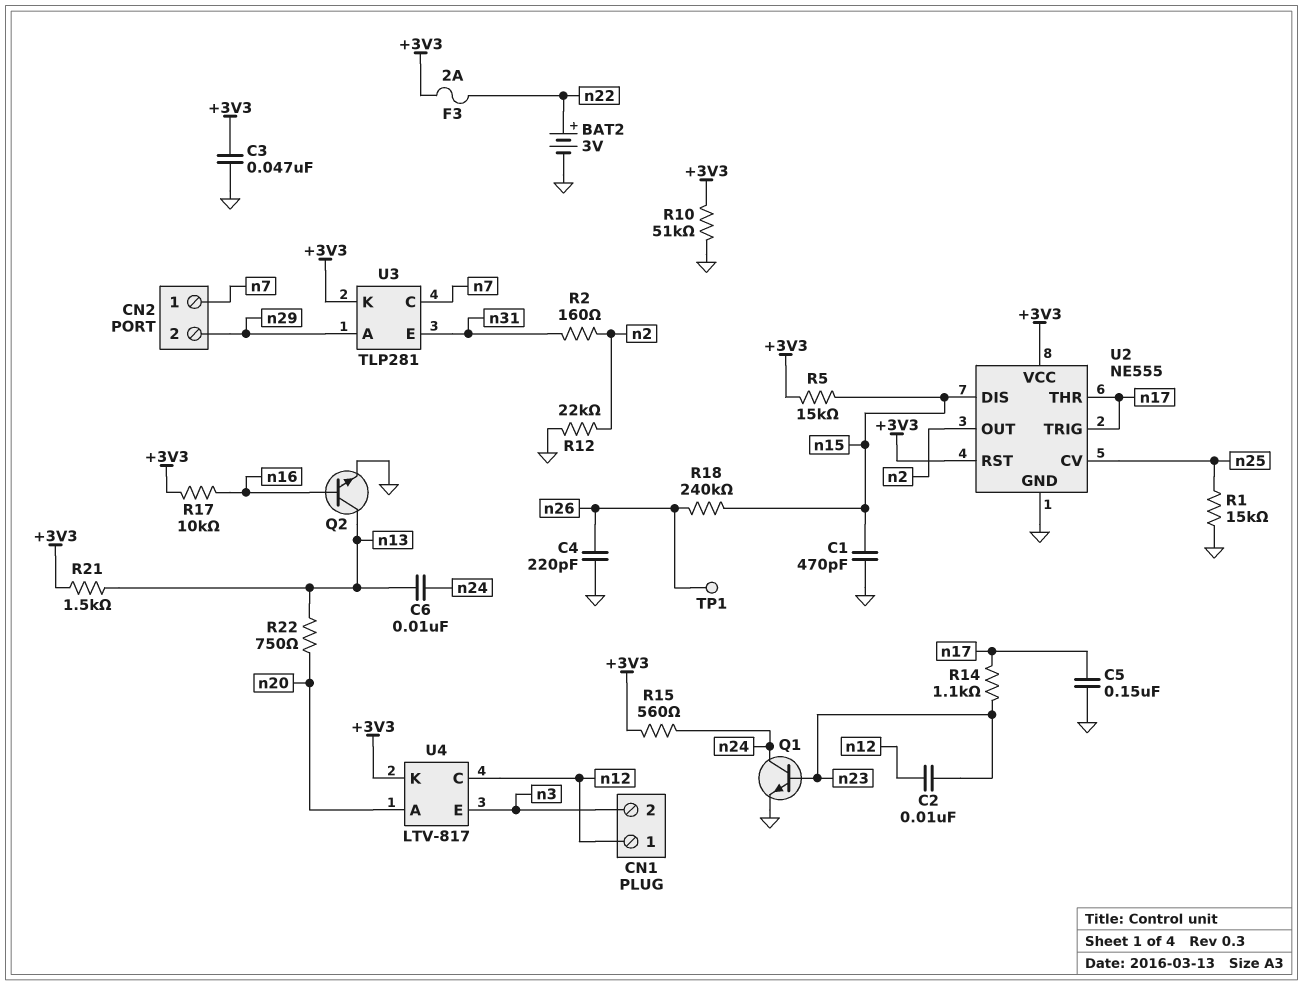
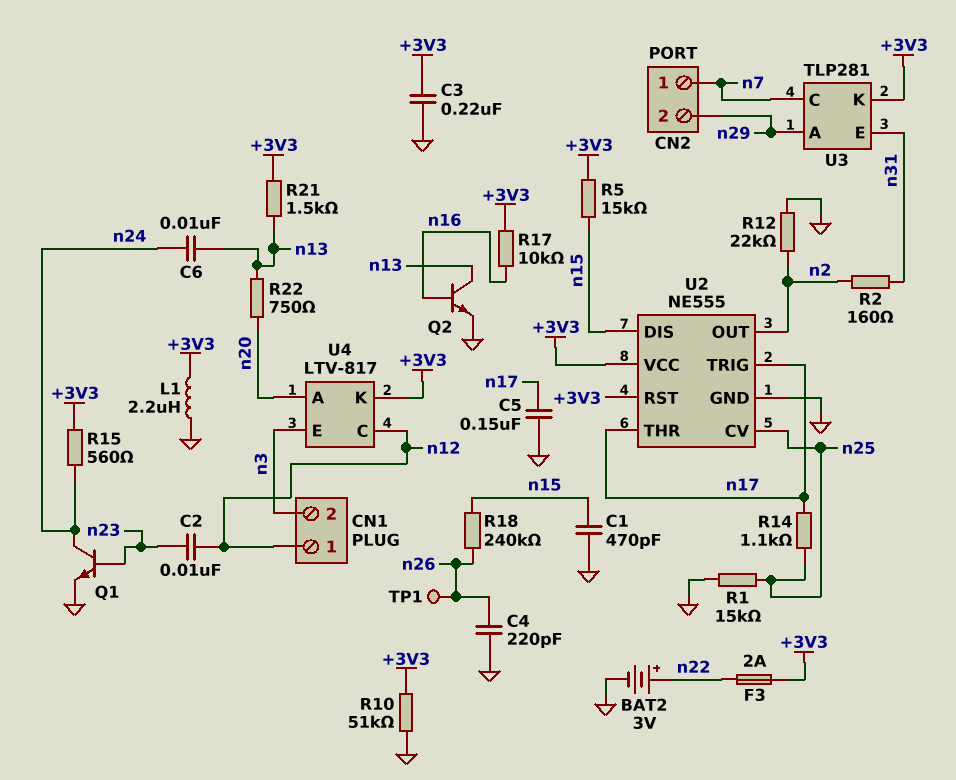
C3: 47nF (+3V3, GND) -> 220nF (+3V3, GND)
L1: none -> 2.2uH (+3V3, GND)
R14: 1.1k (n17, n23) -> 1.1k (n17, n25)

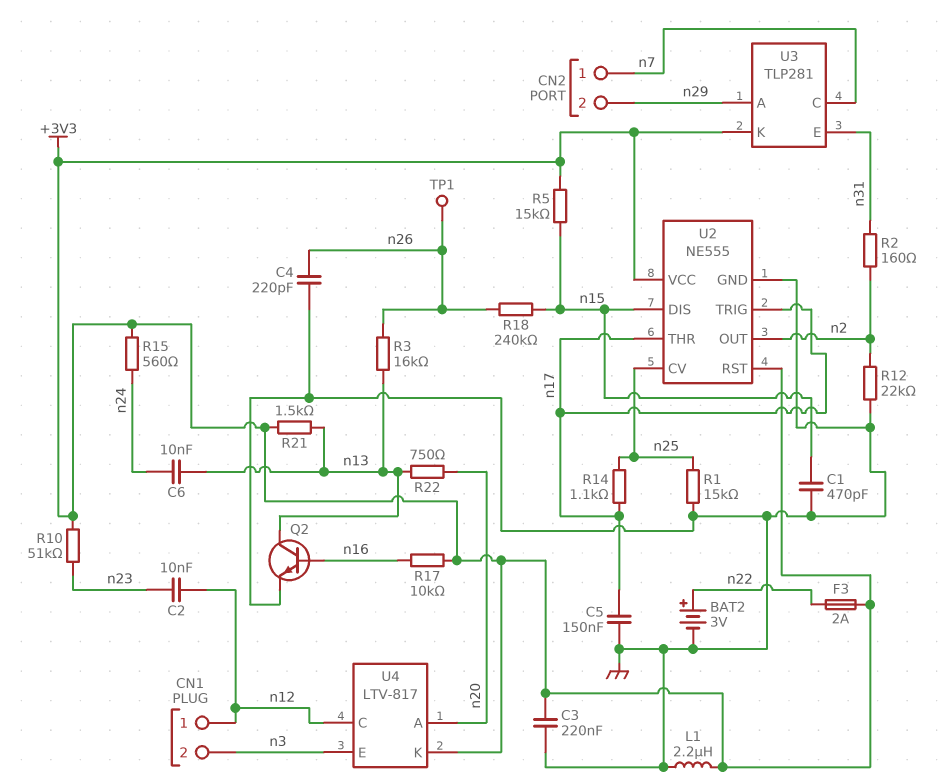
Q1: NPN (B n23, C n24, E GND) -> none
R3: none -> 16k (n13, n26)
R10: 51k (+3V3, GND) -> 51k (+3V3, n23)

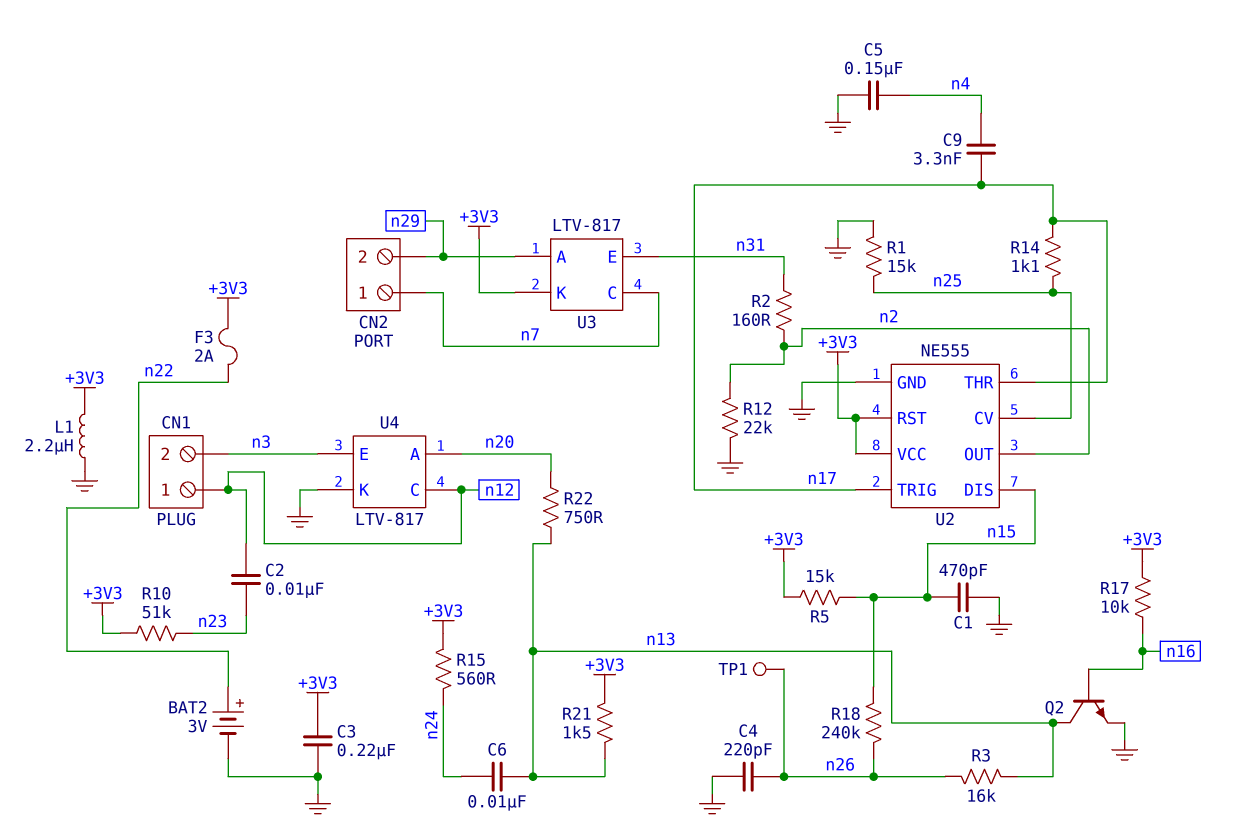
C5: 150nF (GND, n17) -> 150nF (GND, n4)
C9: none -> 3.3nF (n4, n17)
U3: TLP281 -> LTV-817
U4 pin K: +3V3 -> GND

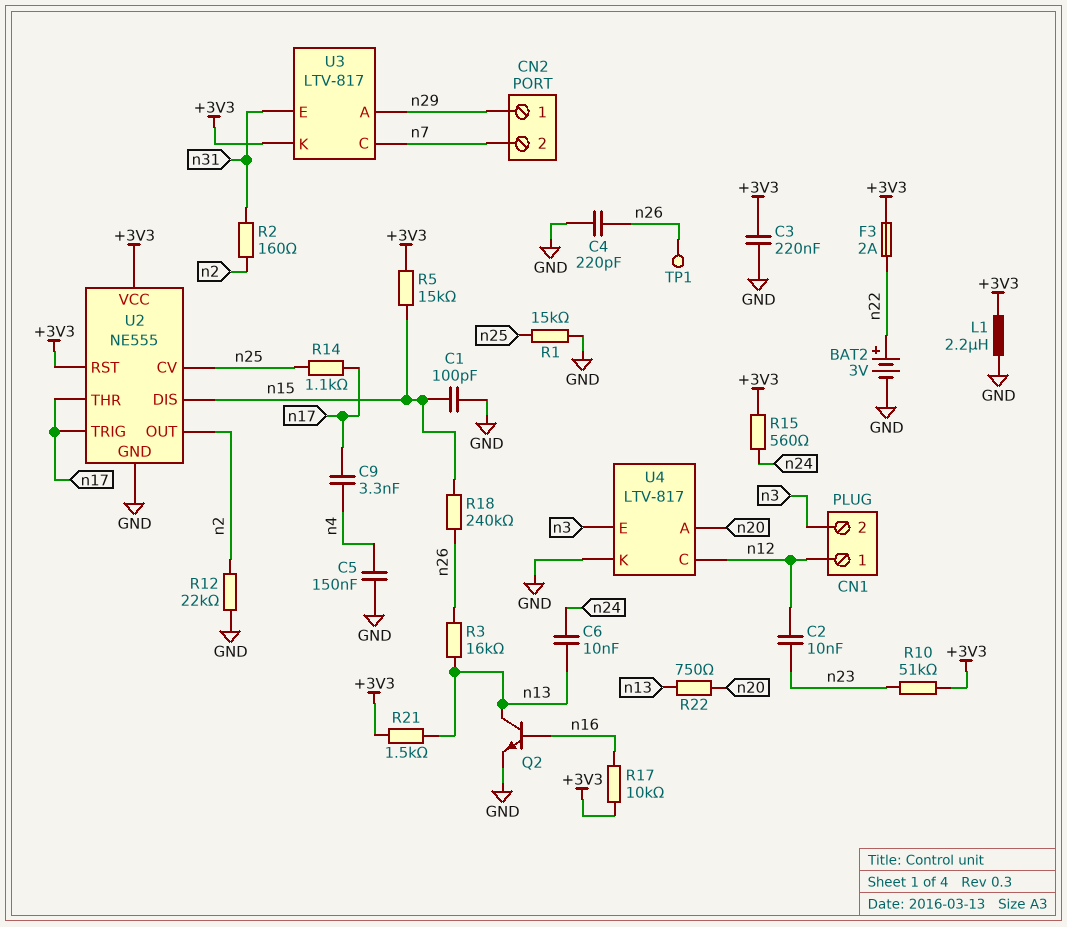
C1: 470pF (GND, n15) -> 100pF (GND, n15)
CN2 pin 1: n7 -> n29
CN2 pin 2: n29 -> n7

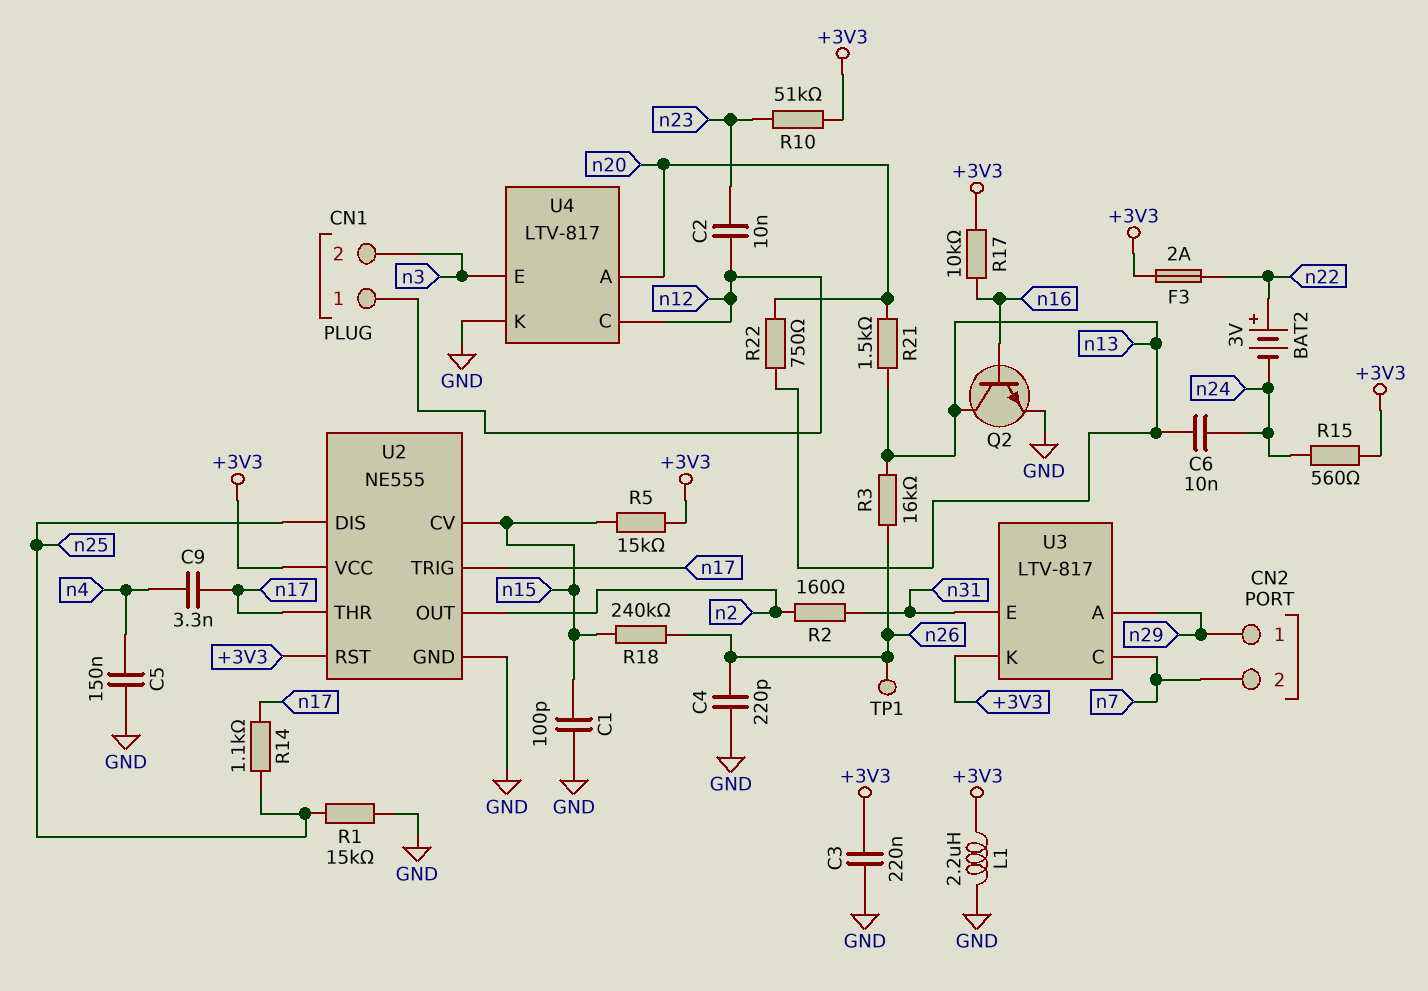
BAT2: 3V (plus n22, minus GND) -> 3V (plus n22, minus n24)
R12: 22k (GND, n2) -> none
R21: 1.5k (+3V3, n13) -> 1.5k (n13, n20)
U2 pin CV: n25 -> n15
U2 pin DIS: n15 -> n25

